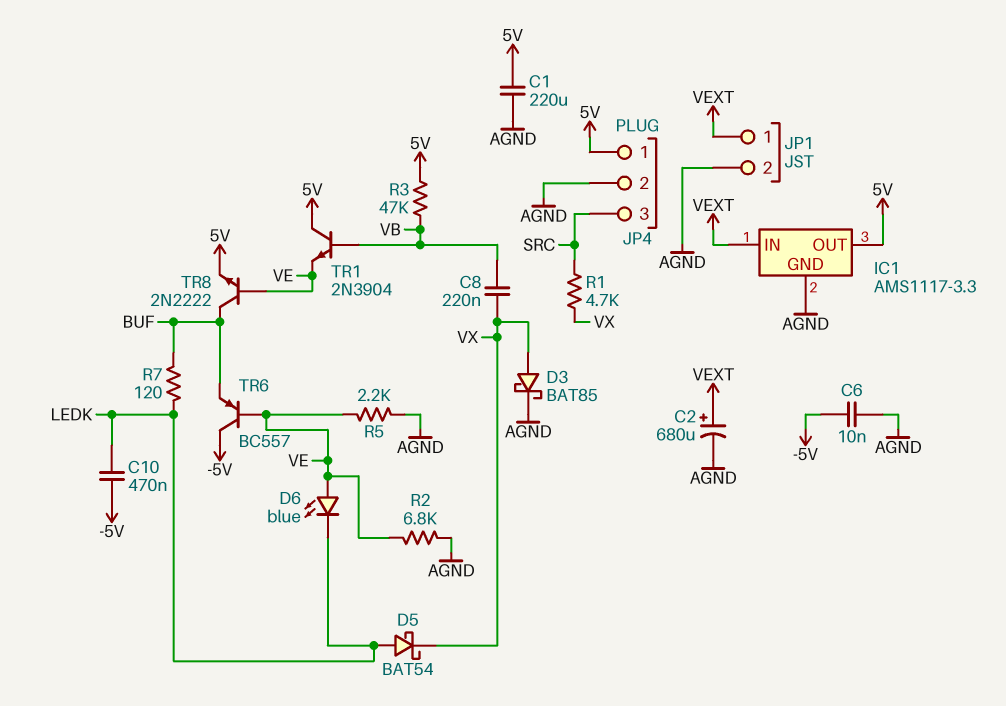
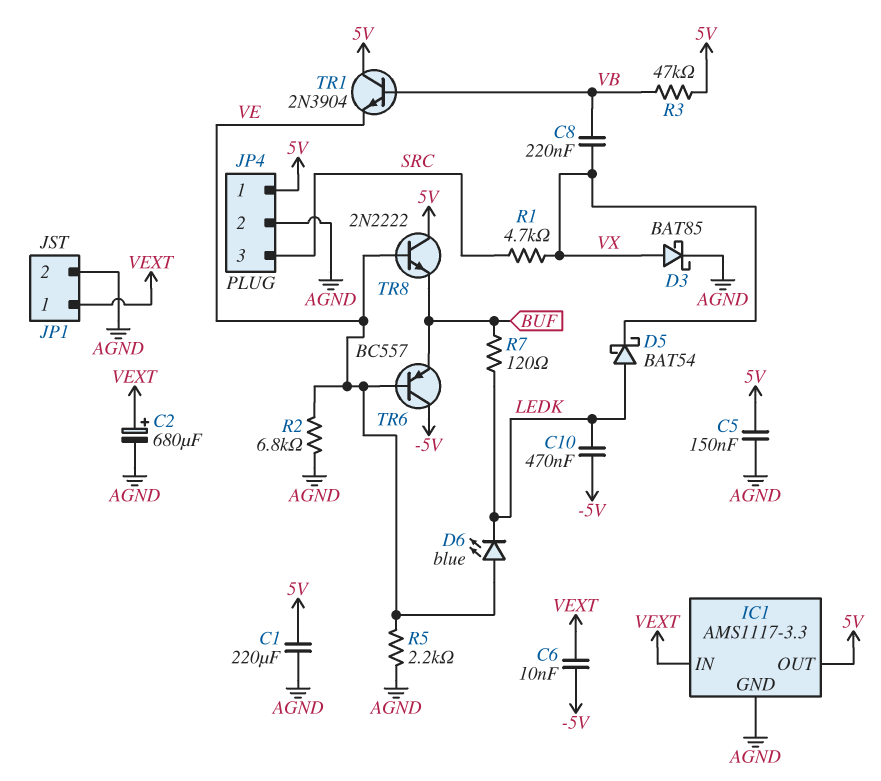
C5: none -> 150nF (5V, AGND)
C6: 10nF (-5V, AGND) -> 10nF (-5V, VEXT)
TR8: NPN 2N2222 (B VE, C BUF, E 5V) -> NPN 2N2222 (B VE, C 5V, E BUF)

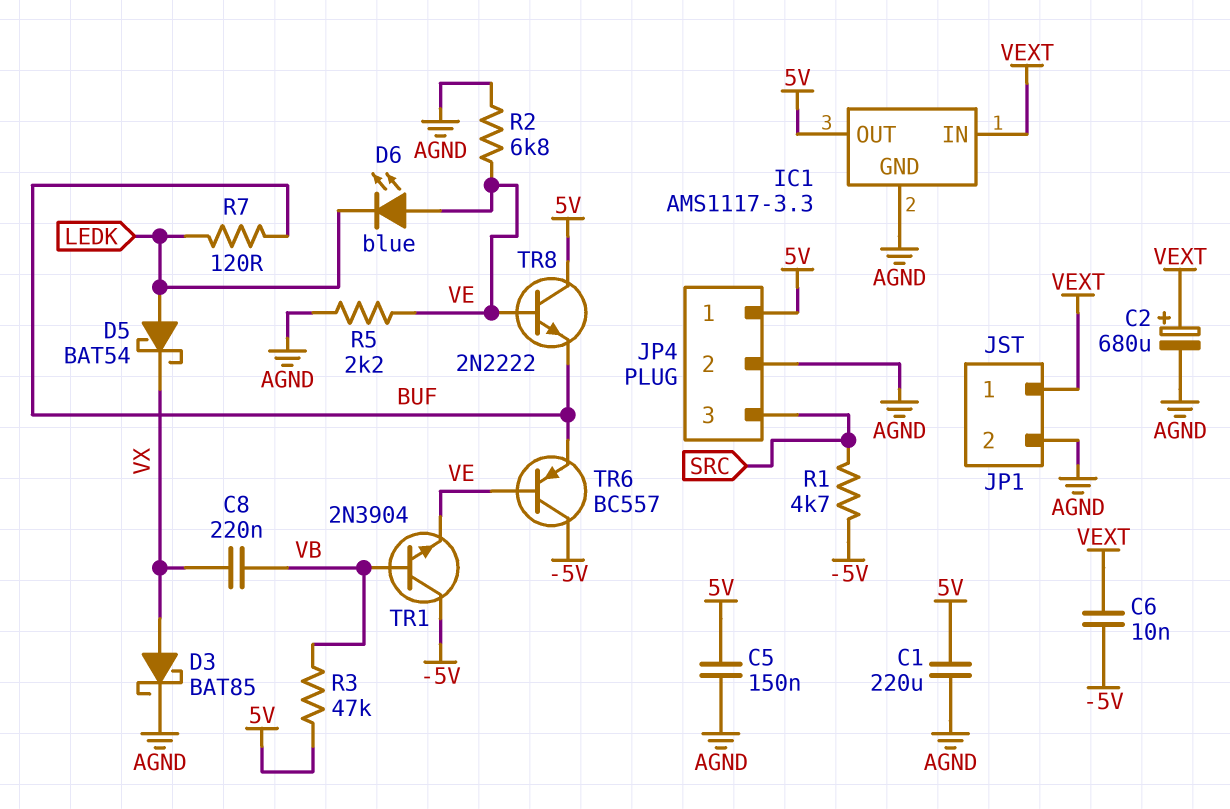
C10: 470nF (-5V, LEDK) -> none
R1: 4.7k (SRC, VX) -> 4.7k (-5V, SRC)
TR1: NPN 2N3904 (B VB, C 5V, E VE) -> NPN 2N3904 (B VB, C -5V, E VE)

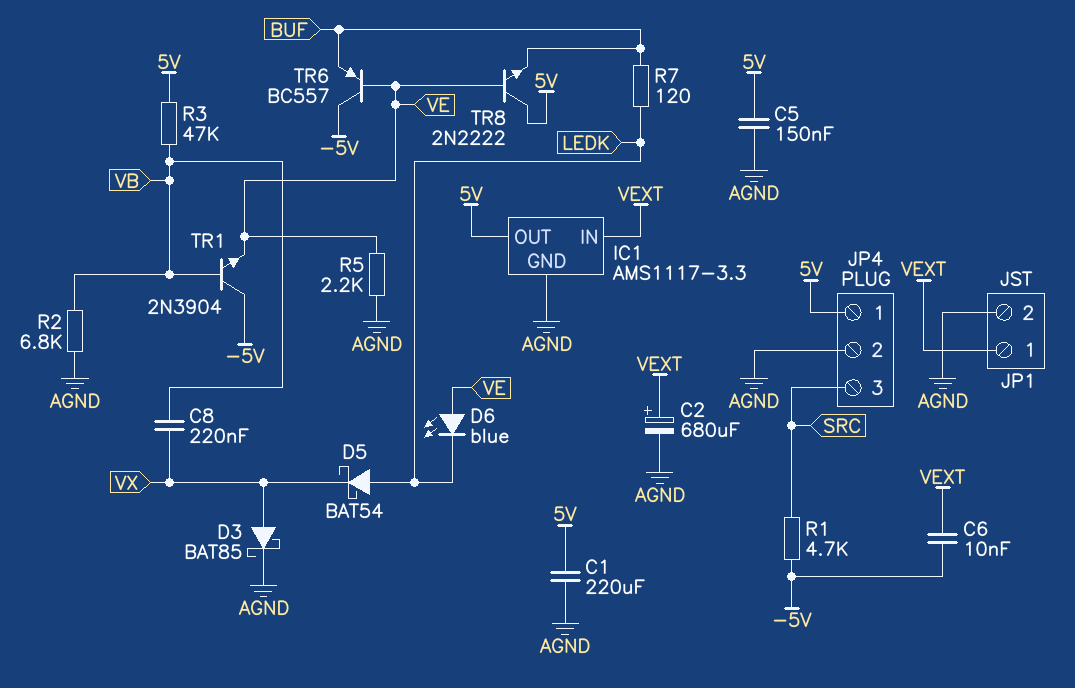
R2: 6.8k (AGND, VE) -> 6.8k (AGND, VB)

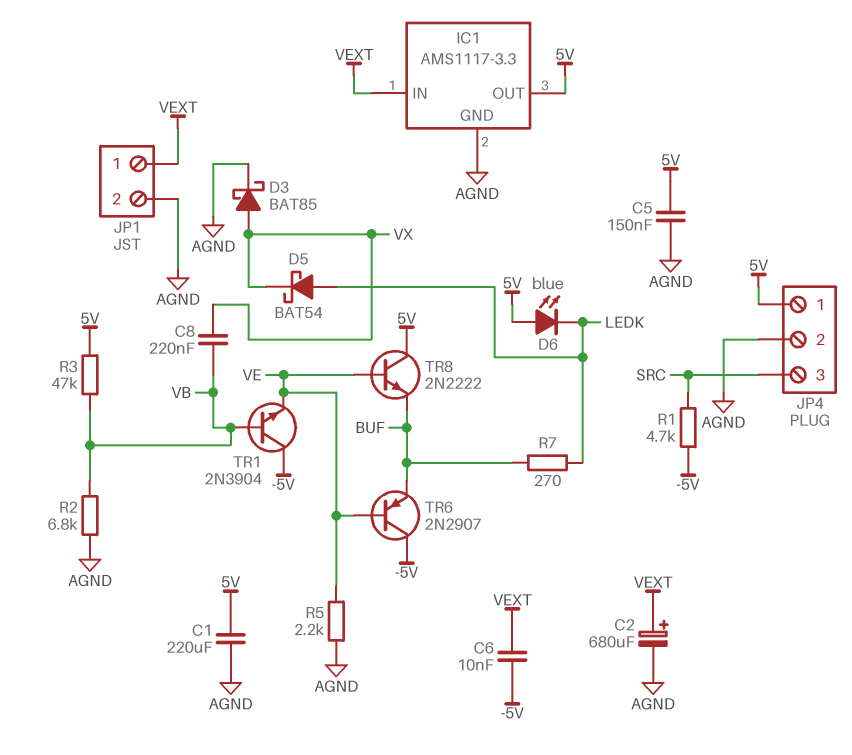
D6: LED blue (A VE, K LEDK) -> LED blue (A 5V, K LEDK)
R7: 120 (BUF, LEDK) -> 270 (BUF, LEDK)
TR6: PNP BC557 (B VE, C -5V, E BUF) -> PNP 2N2907 (B VE, C -5V, E BUF)

